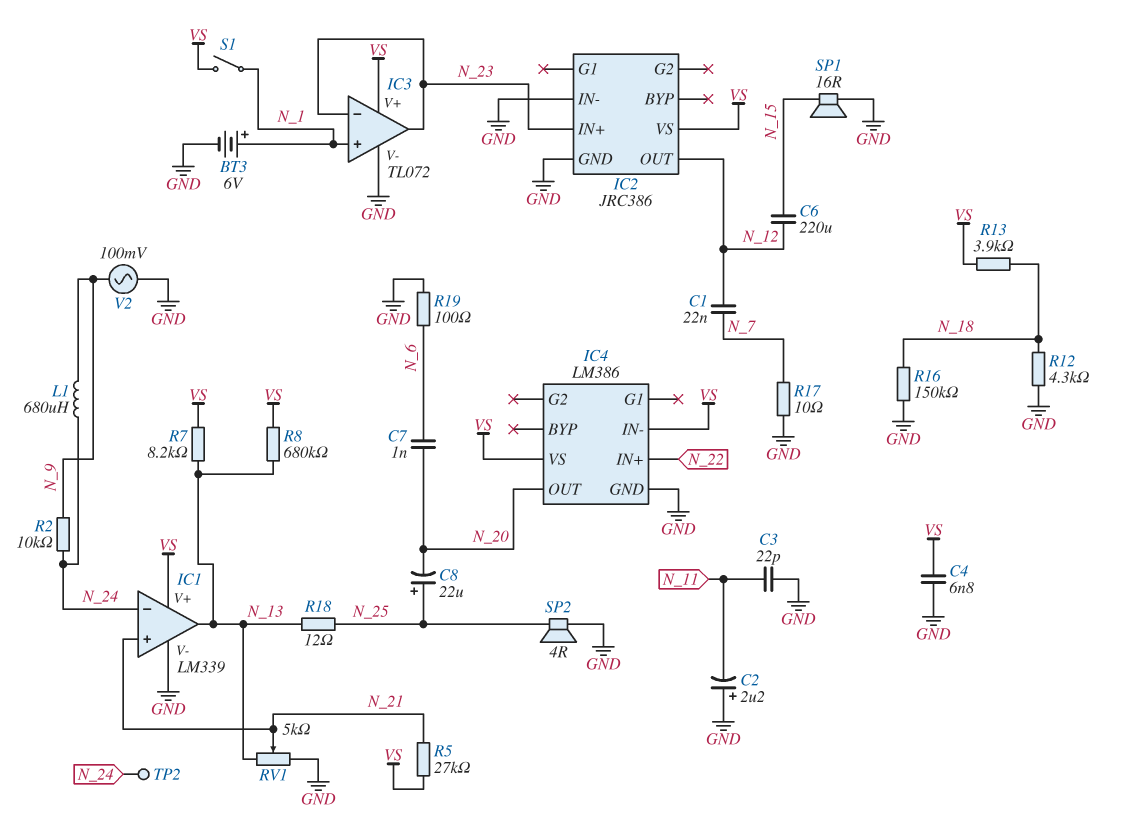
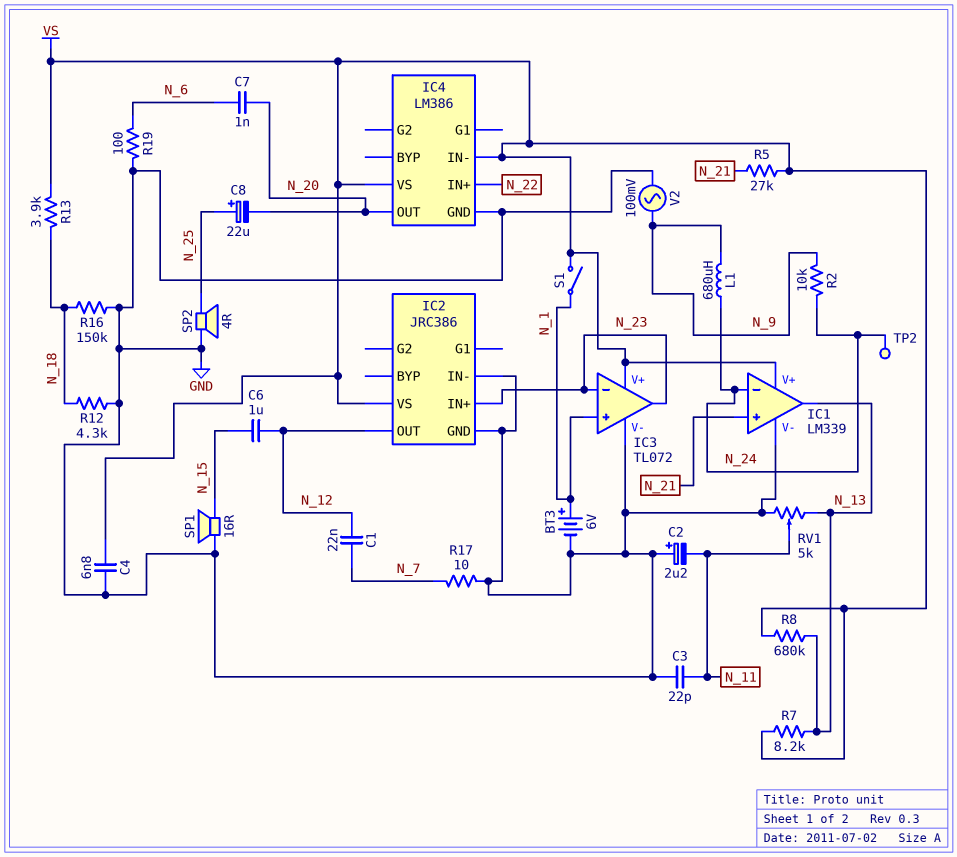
C6: 220uF (N_12, N_15) -> 1uF (N_12, N_15)
R18: 12 (N_13, N_25) -> none
RV1: 5k (GND, N_13, wiper N_21) -> 5k (GND, N_13, wiper N_11)

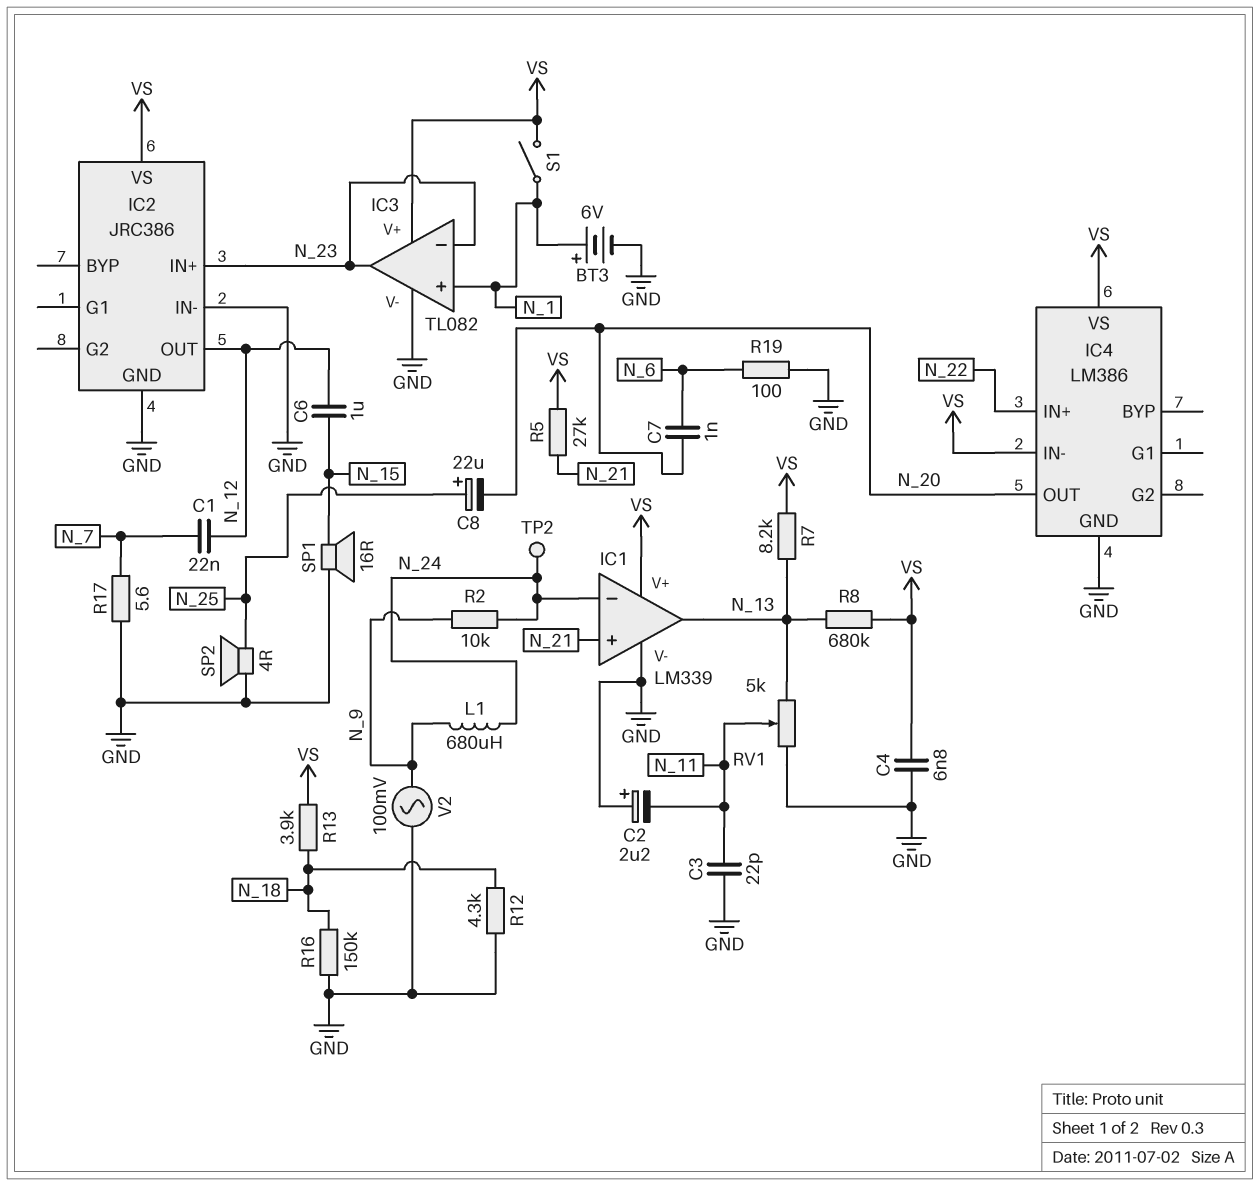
IC3: TL072 -> TL082
R17: 10 (GND, N_7) -> 5.6 (GND, N_7)

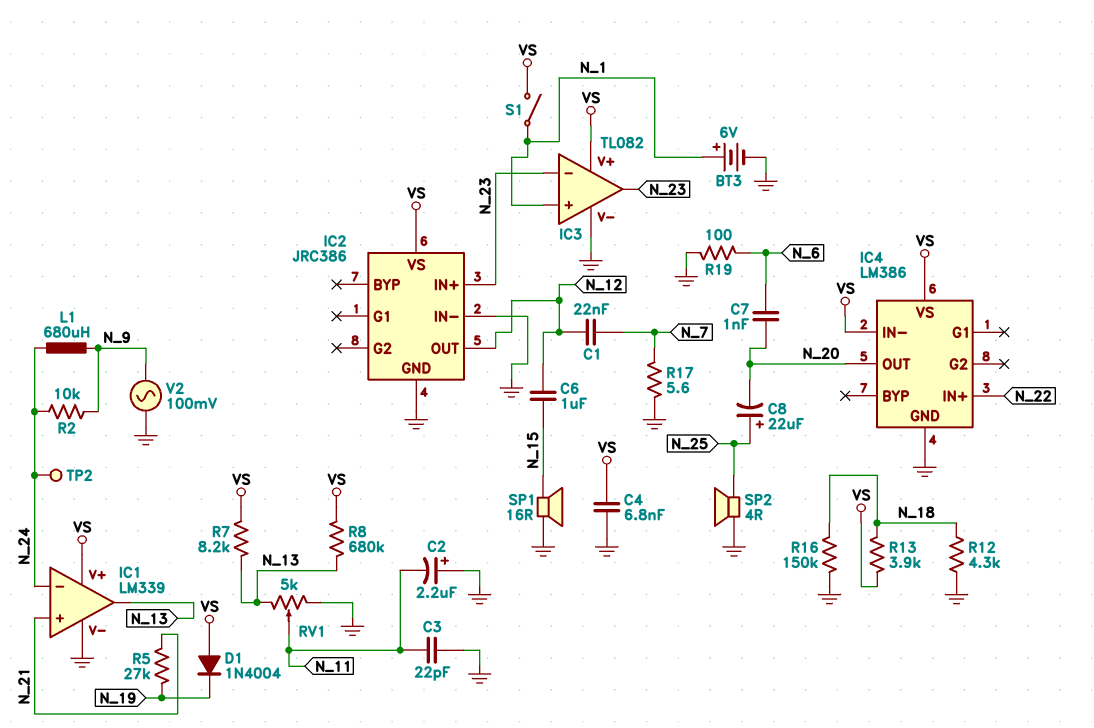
D1: none -> diode 1N4004 (A VS, K N_19)
R5: 27k (N_21, VS) -> 27k (N_19, N_21)

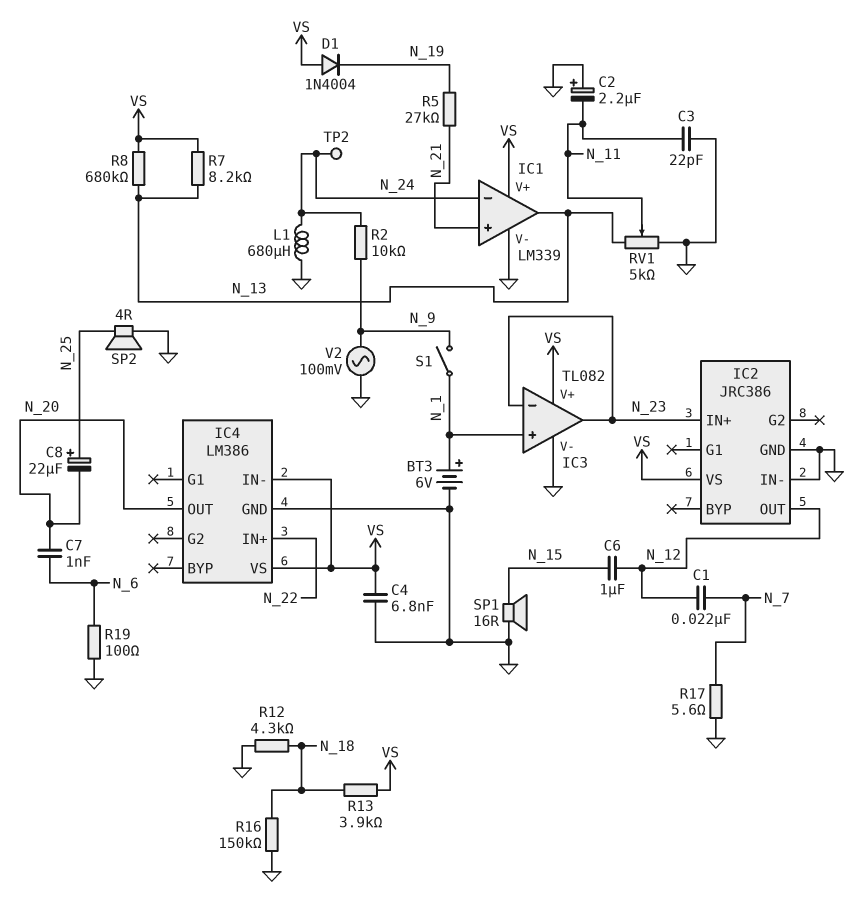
L1: 680uH (N_9, N_24) -> 680uH (GND, N_24)
S1: switch (N_1, VS) -> switch (N_1, N_9)

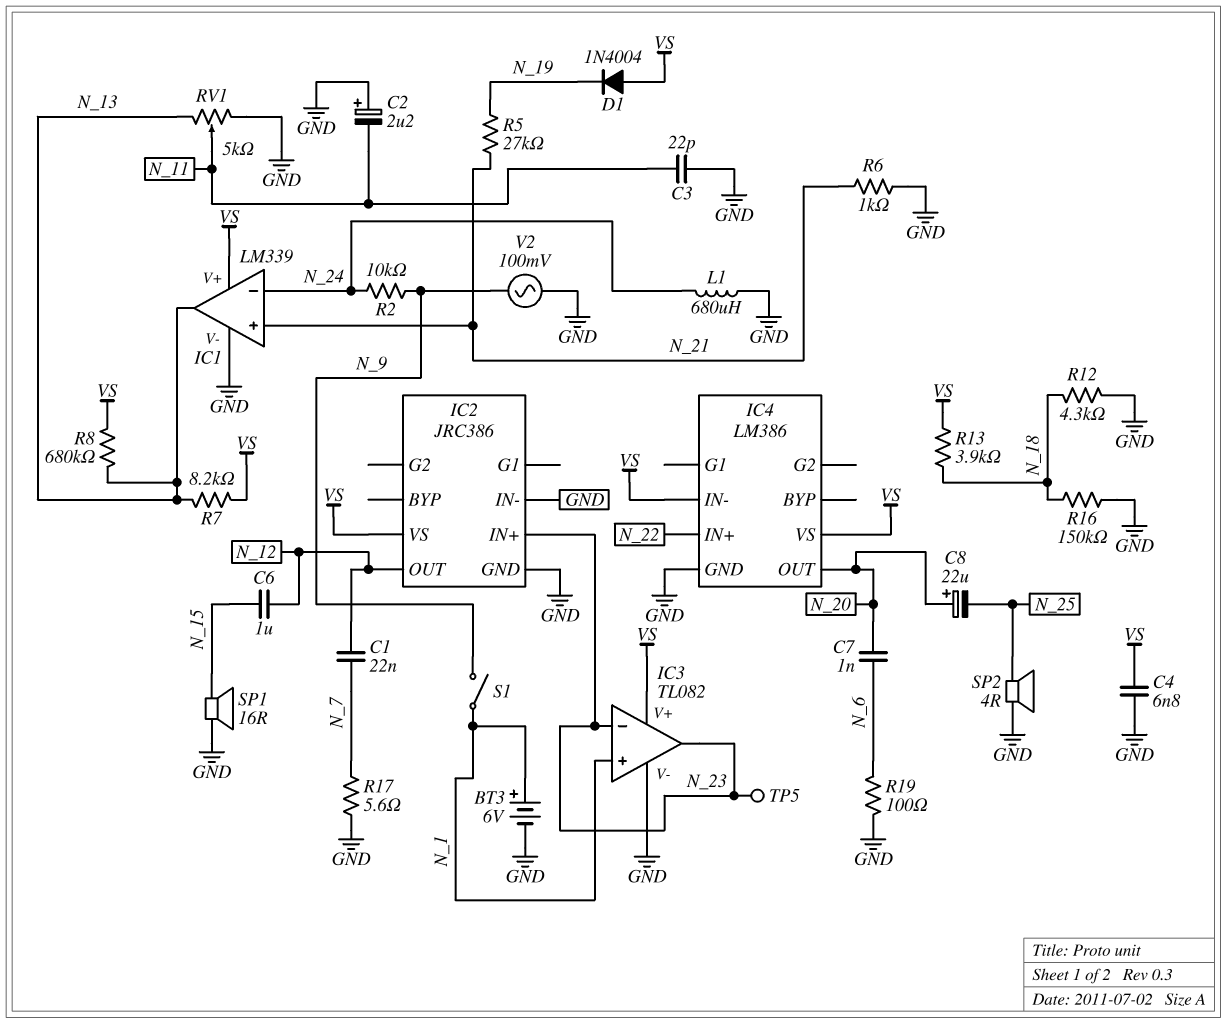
C8: 22uF (plus N_25, minus N_20) -> 22uF (plus N_20, minus N_25)
R6: none -> 1k (GND, N_21)
TP2: test point (N_24) -> none
TP5: none -> test point (N_23)

